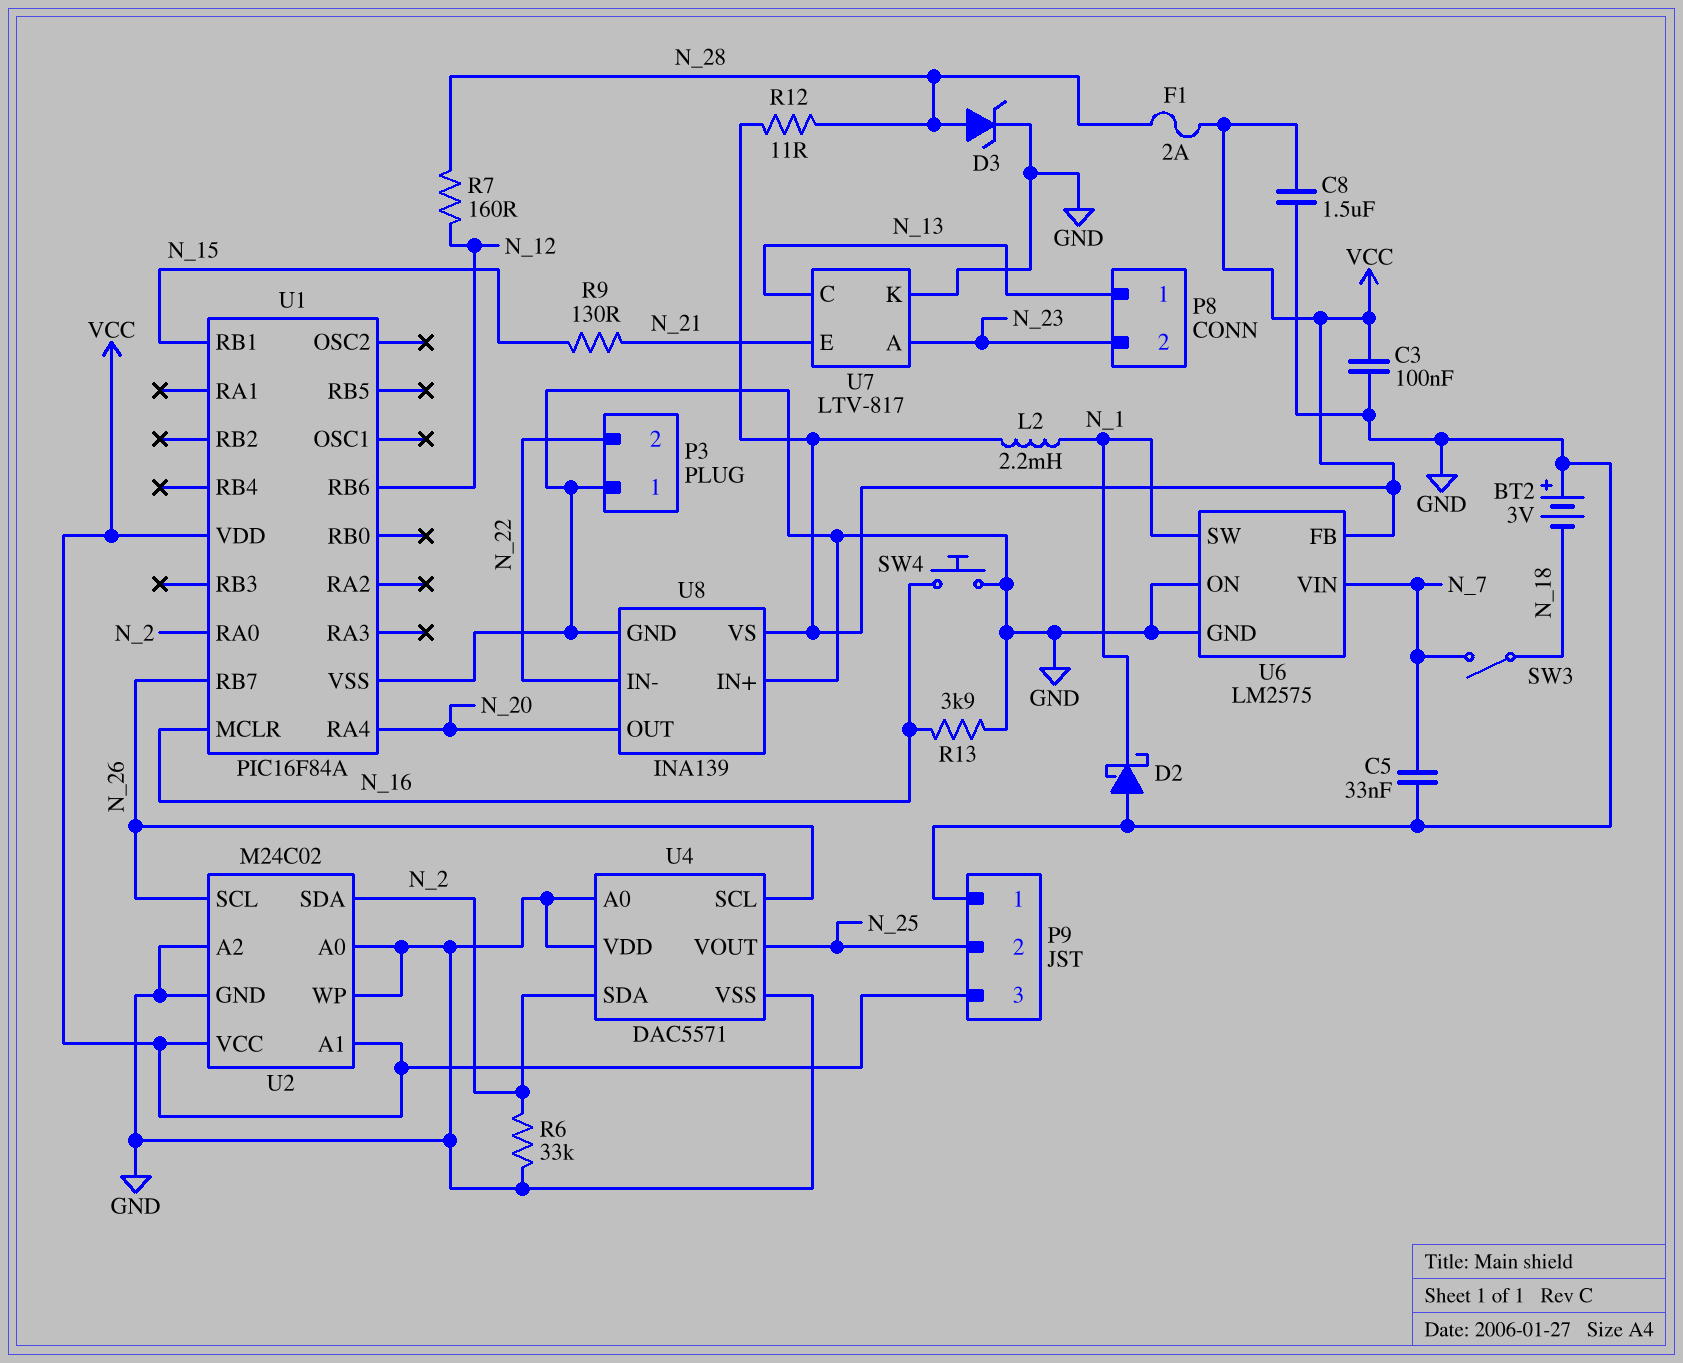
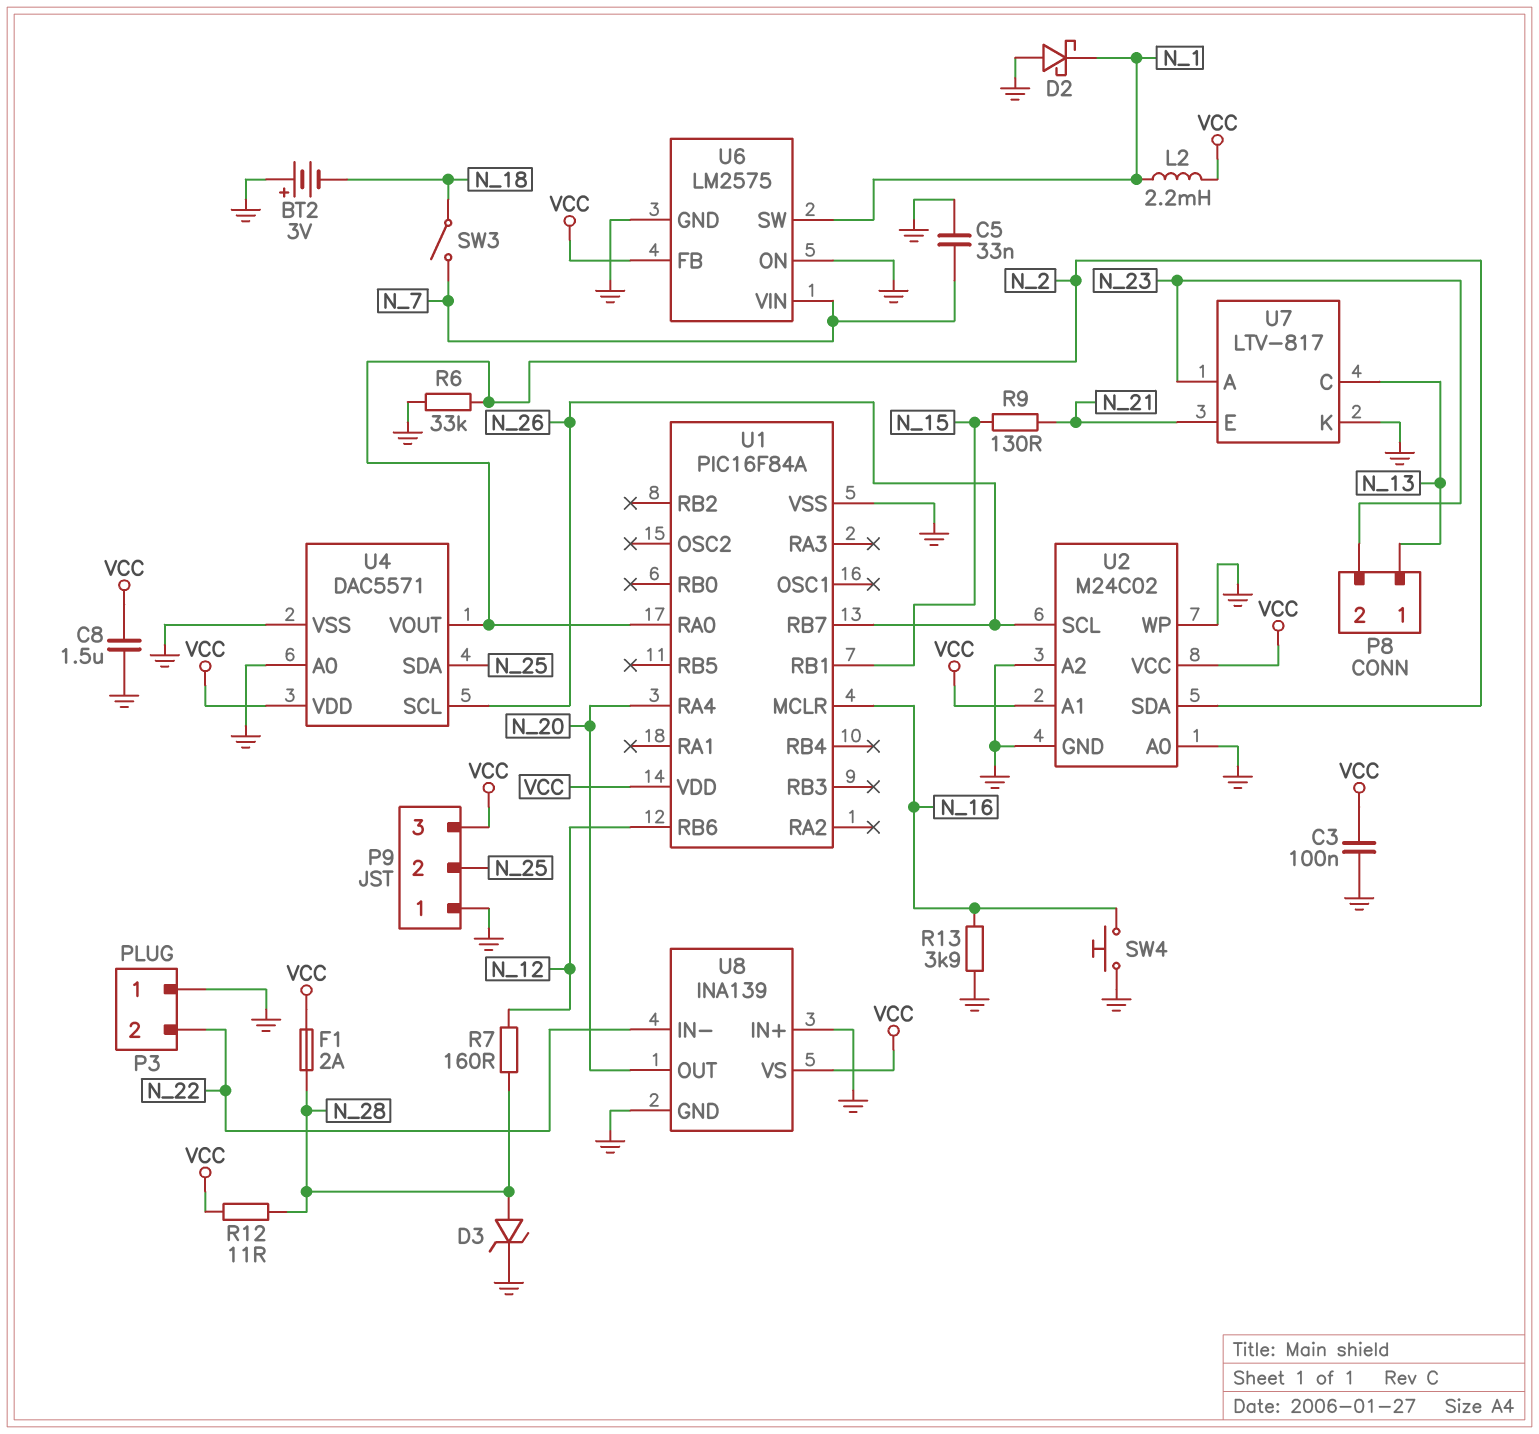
U4 pin SDA: N_2 -> N_25
U4 pin VDD: GND -> VCC
U4 pin VOUT: N_25 -> N_2

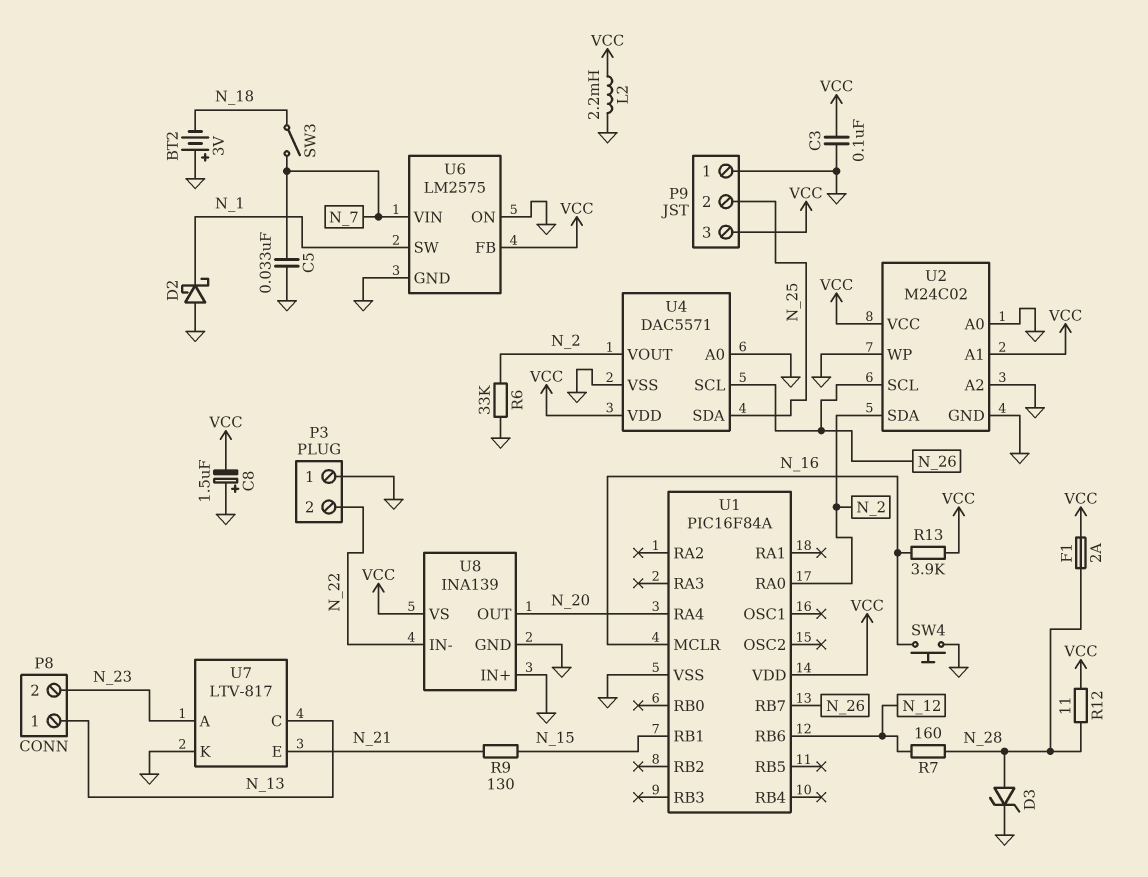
C8: 1.5uF (GND, VCC) -> 1.5uF (plus GND, minus VCC)
L2: 2.2mH (N_1, VCC) -> 2.2mH (GND, VCC)
R13: 3.9k (GND, N_16) -> 3.9k (N_16, VCC)

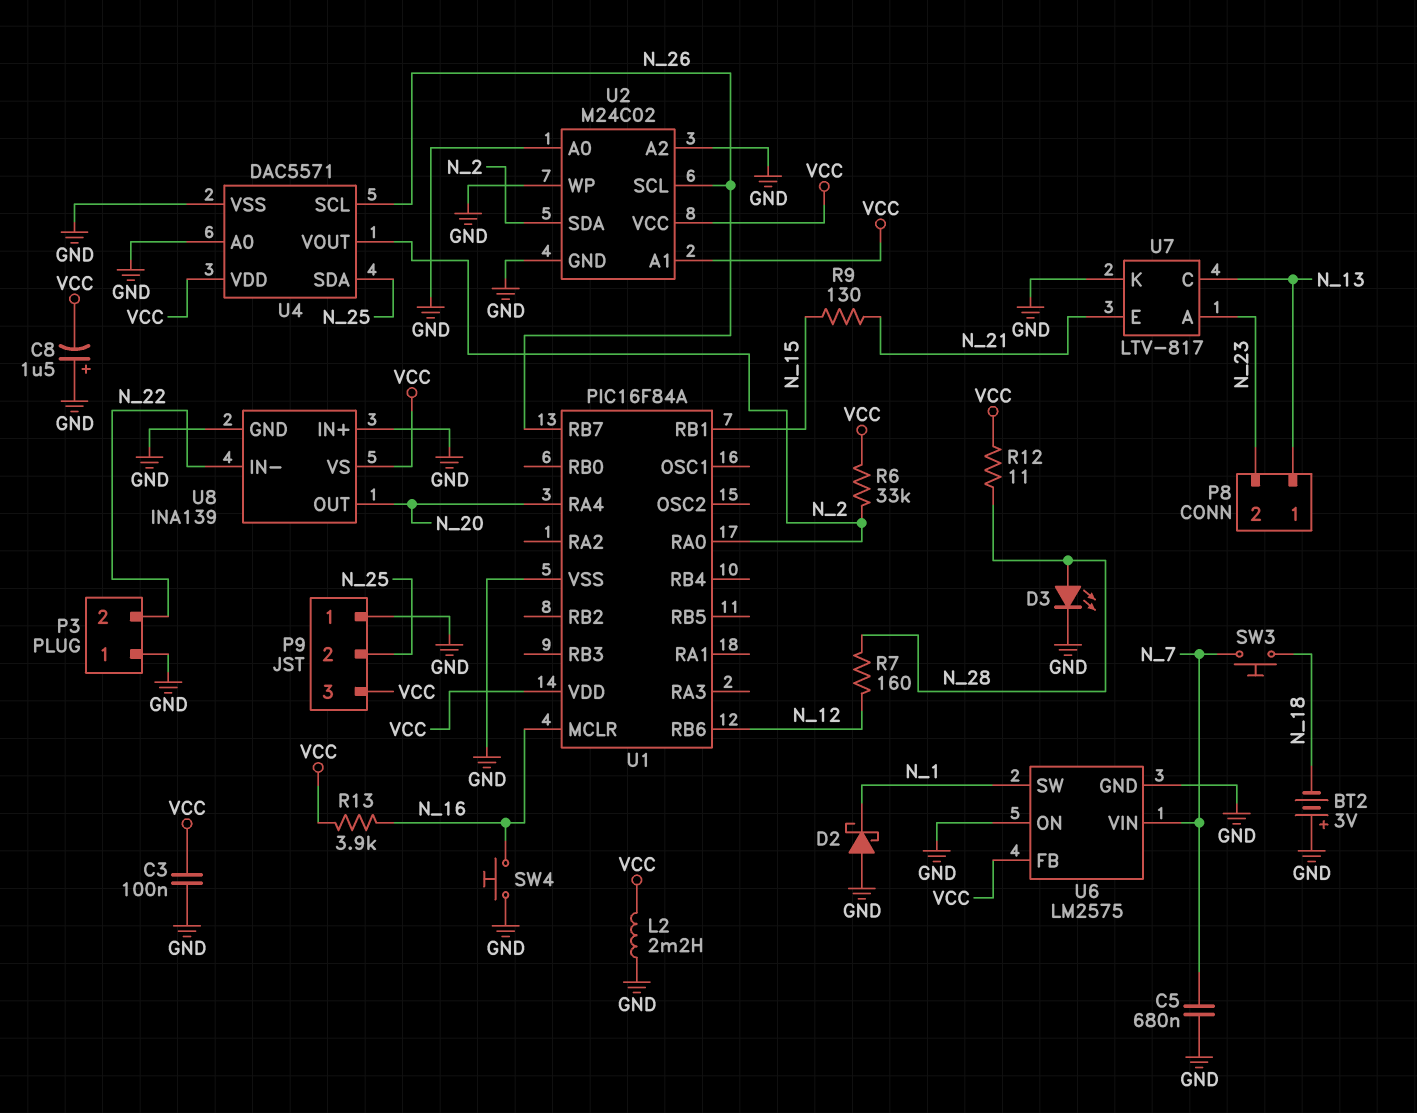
C5: 33nF (GND, N_7) -> 680nF (GND, N_7)
D3: zener (A N_28, K GND) -> LED (A N_28, K GND)
F1: 2A (N_28, VCC) -> none
R6: 33k (GND, N_2) -> 33k (N_2, VCC)
SW3: switch (N_7, N_18) -> button (N_7, N_18)

